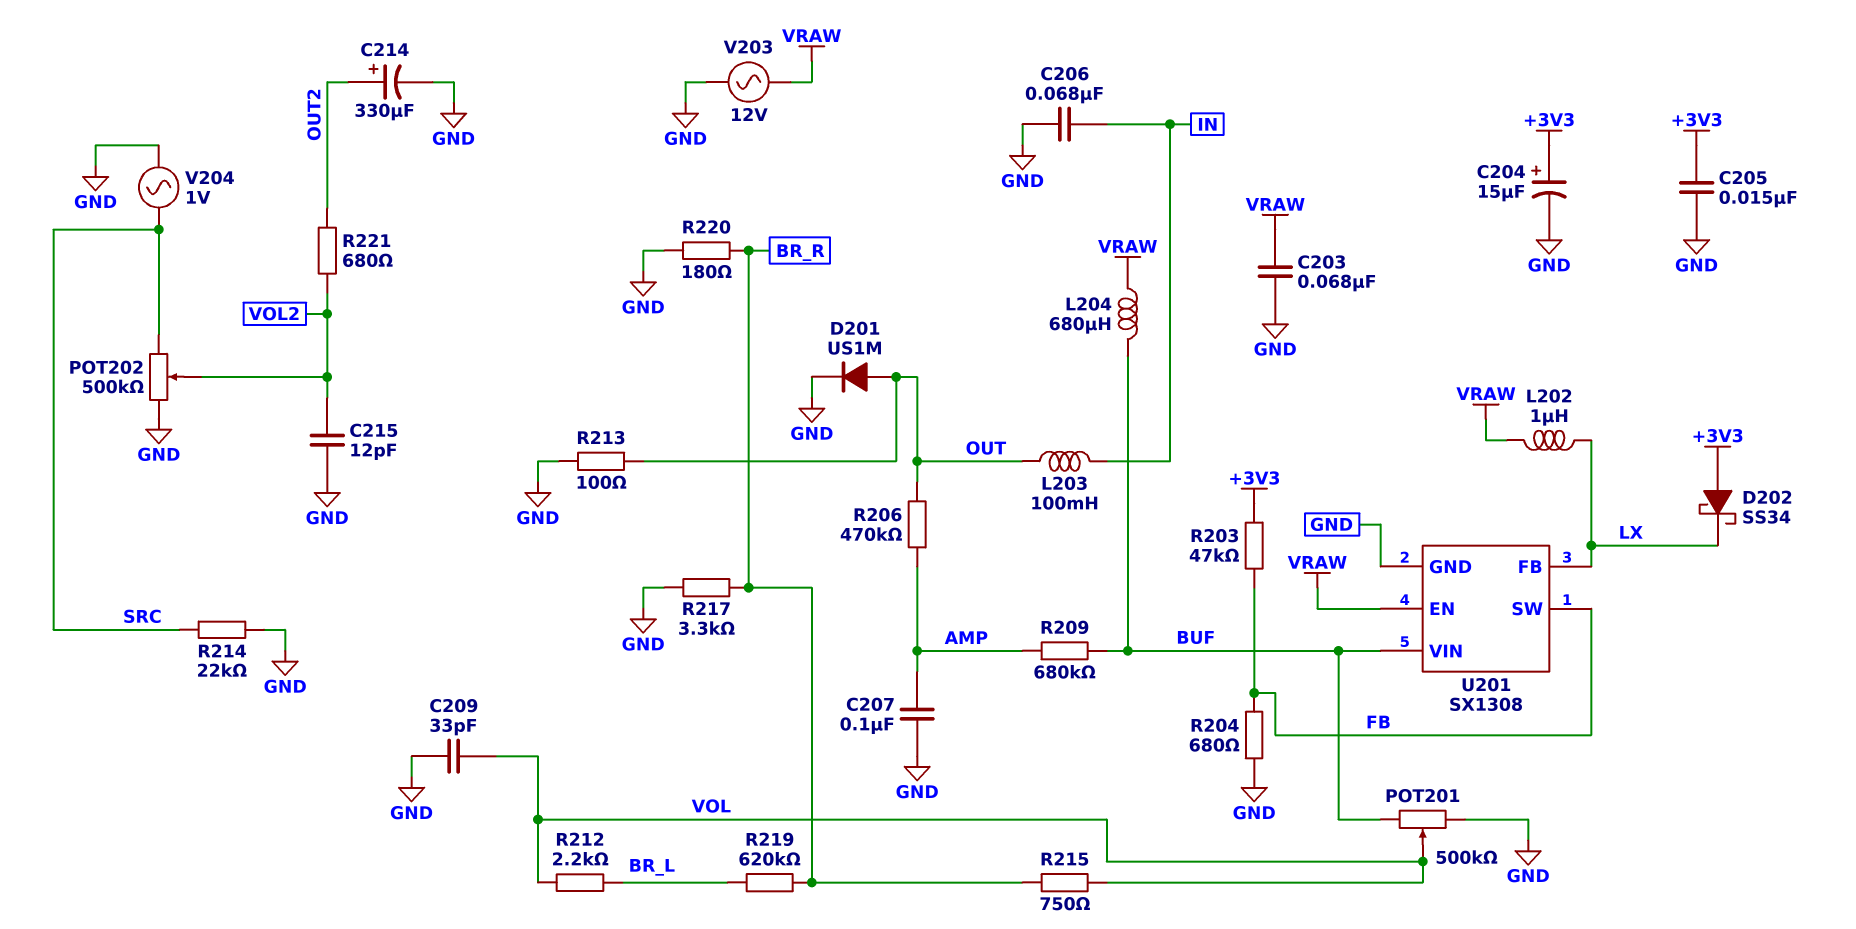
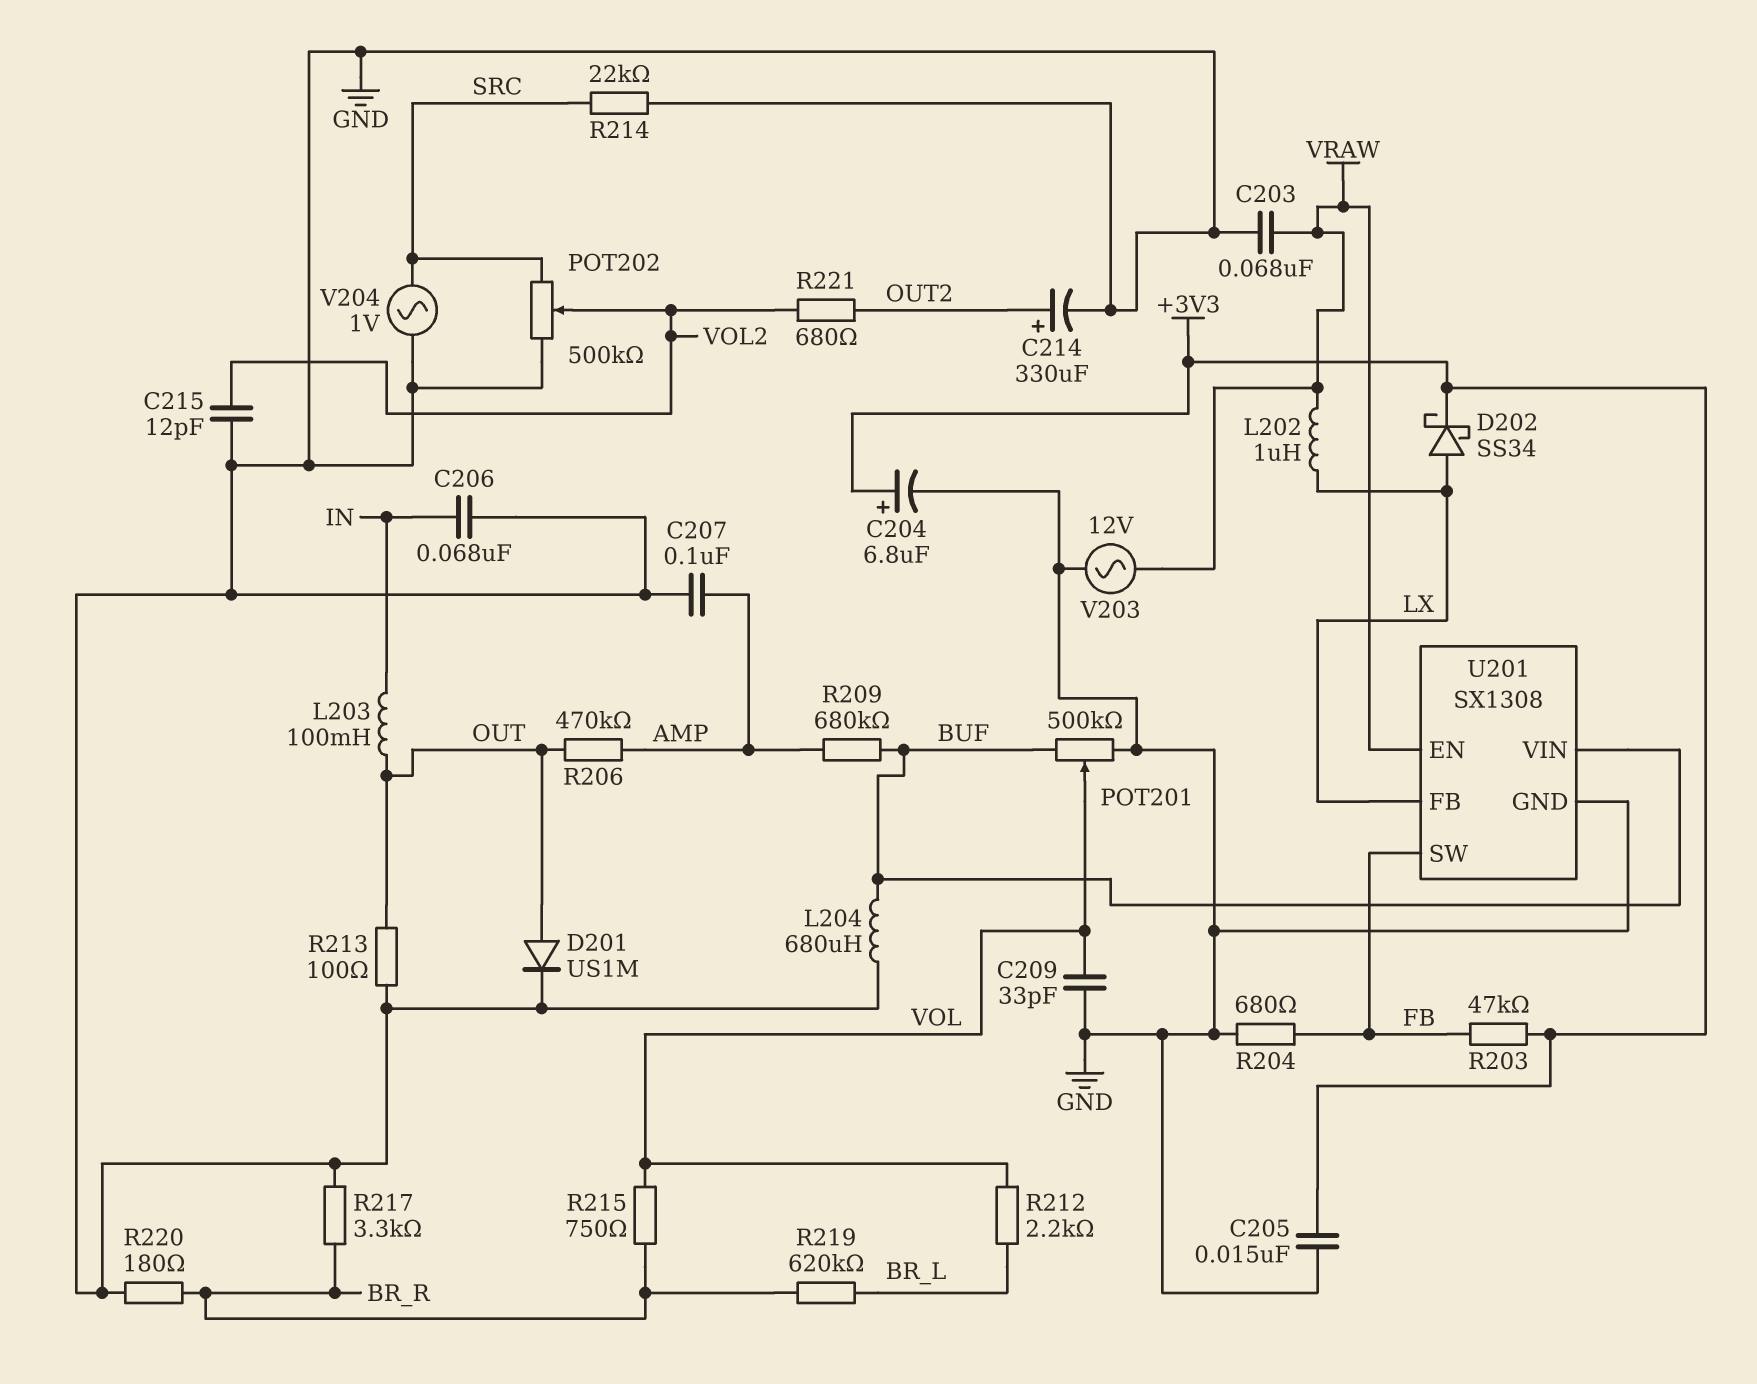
C204: 15uF (plus +3V3, minus GND) -> 6.8uF (plus +3V3, minus GND)
D202: schottky SS34 (A +3V3, K LX) -> schottky SS34 (A LX, K +3V3)
L204: 680uH (BUF, VRAW) -> 680uH (BUF, GND)

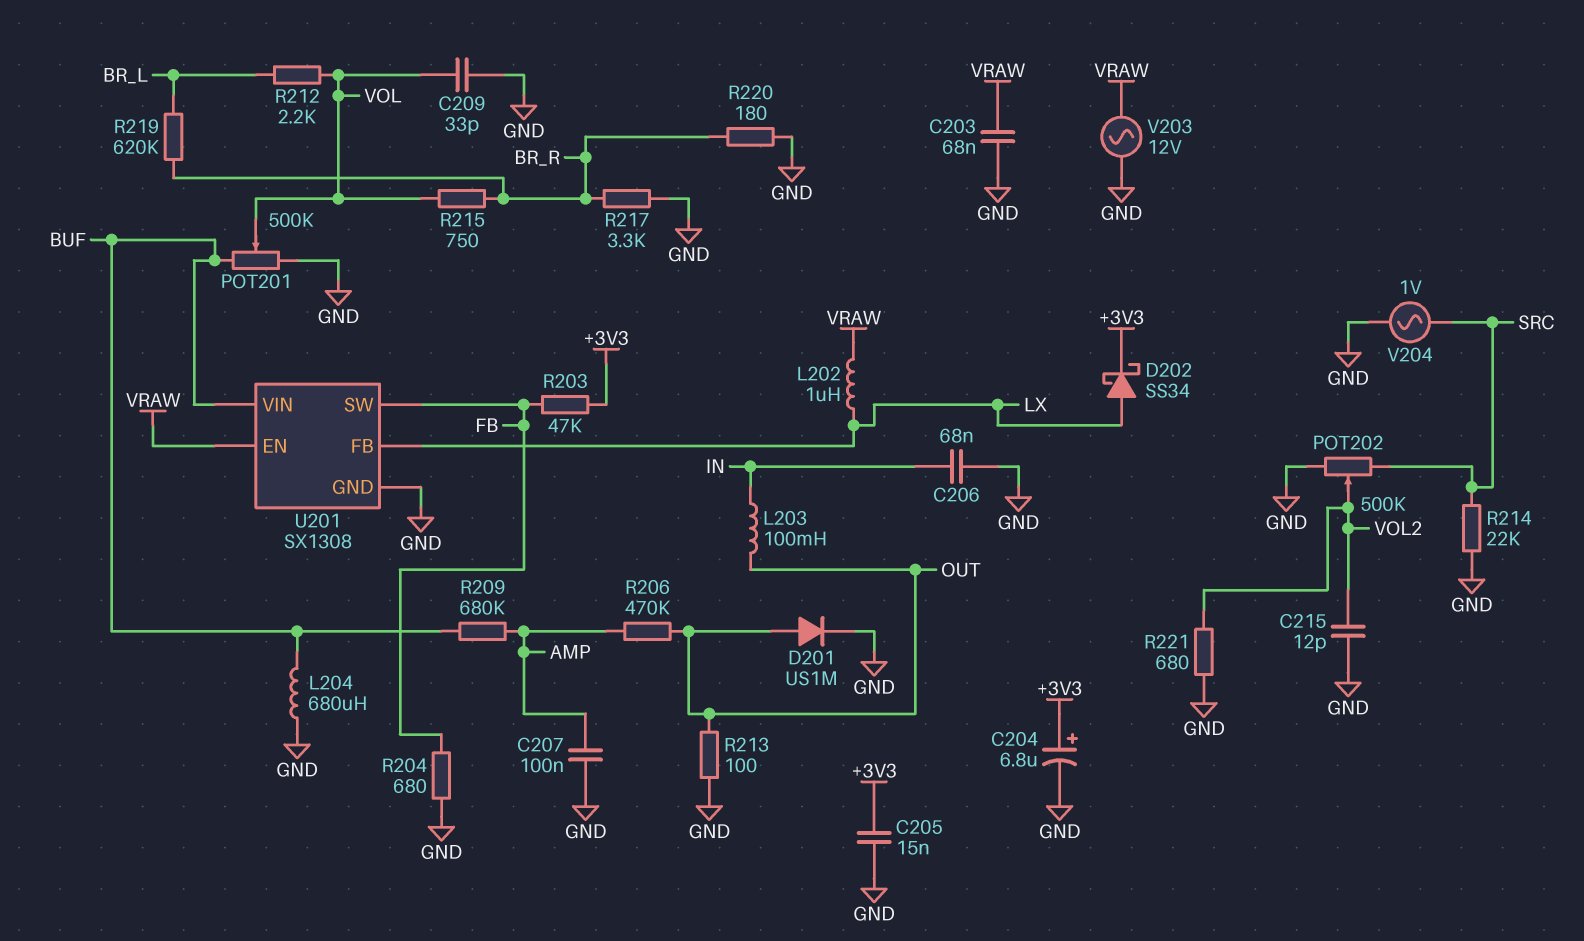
C214: 330uF (plus OUT2, minus GND) -> none
R221: 680 (OUT2, VOL2) -> 680 (GND, VOL2)

